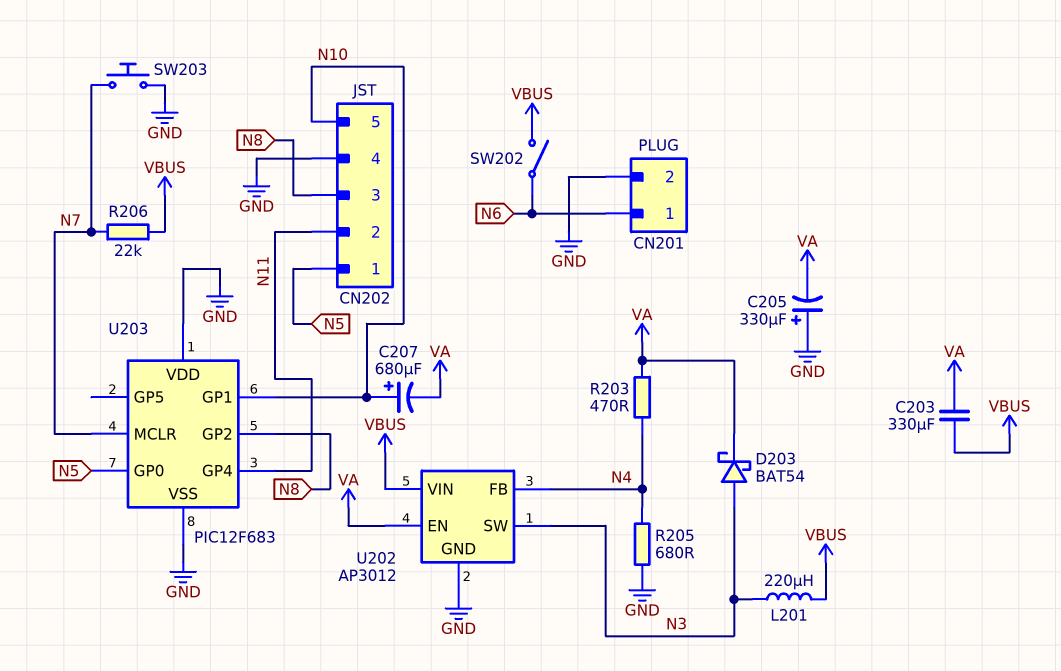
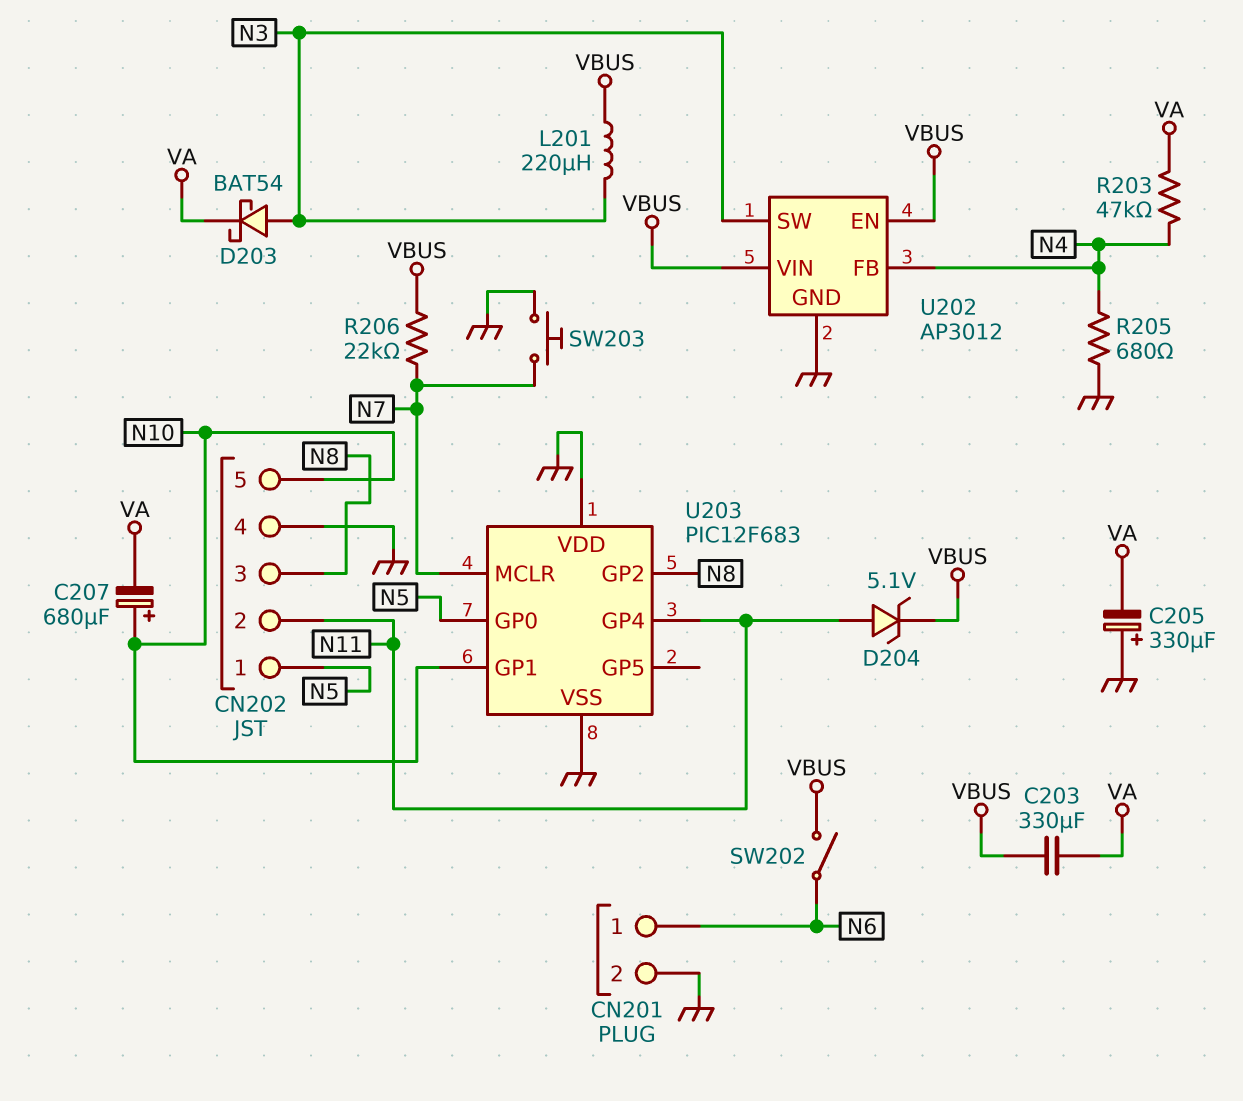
D204: none -> zener 5.1V (A N11, K VBUS)
R203: 470 (N4, VA) -> 47k (N4, VA)
U202 pin EN: VA -> VBUS

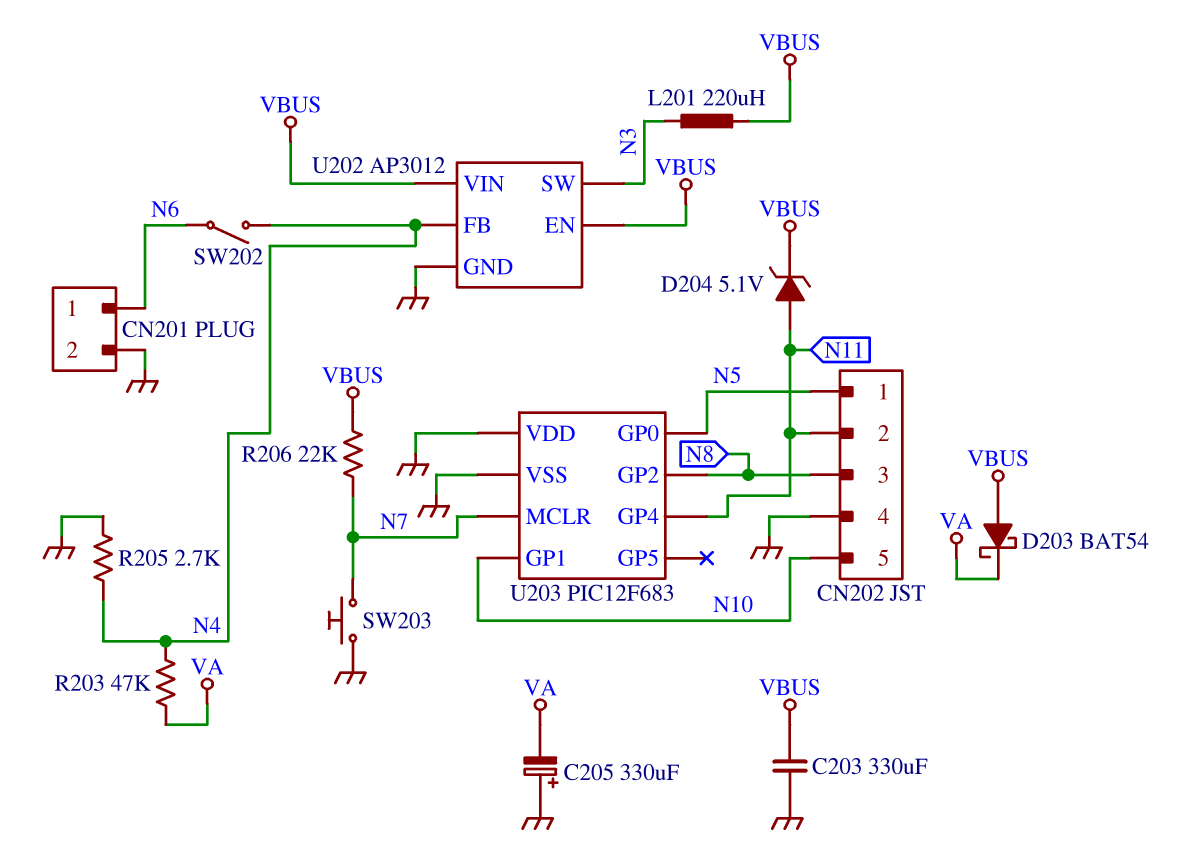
C203: 330uF (VA, VBUS) -> 330uF (GND, VBUS)
C207: 680uF (plus N10, minus VA) -> none
D203: schottky BAT54 (A N3, K VA) -> schottky BAT54 (A VBUS, K VA)
R205: 680 (GND, N4) -> 2.7k (GND, N4)
SW202: switch (N6, VBUS) -> switch (N4, N6)

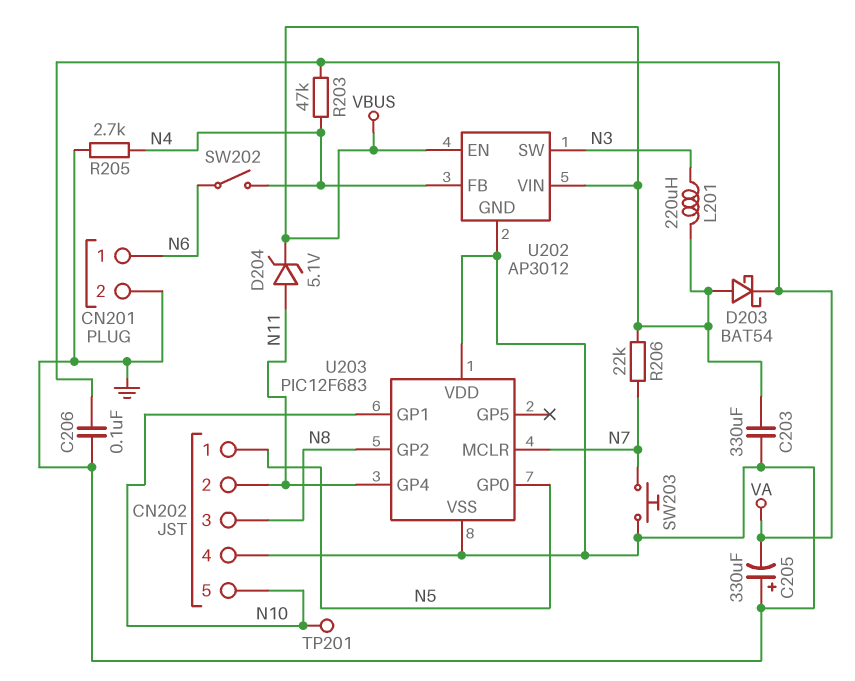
C206: none -> 100nF (GND, VA)
TP201: none -> test point (N10)

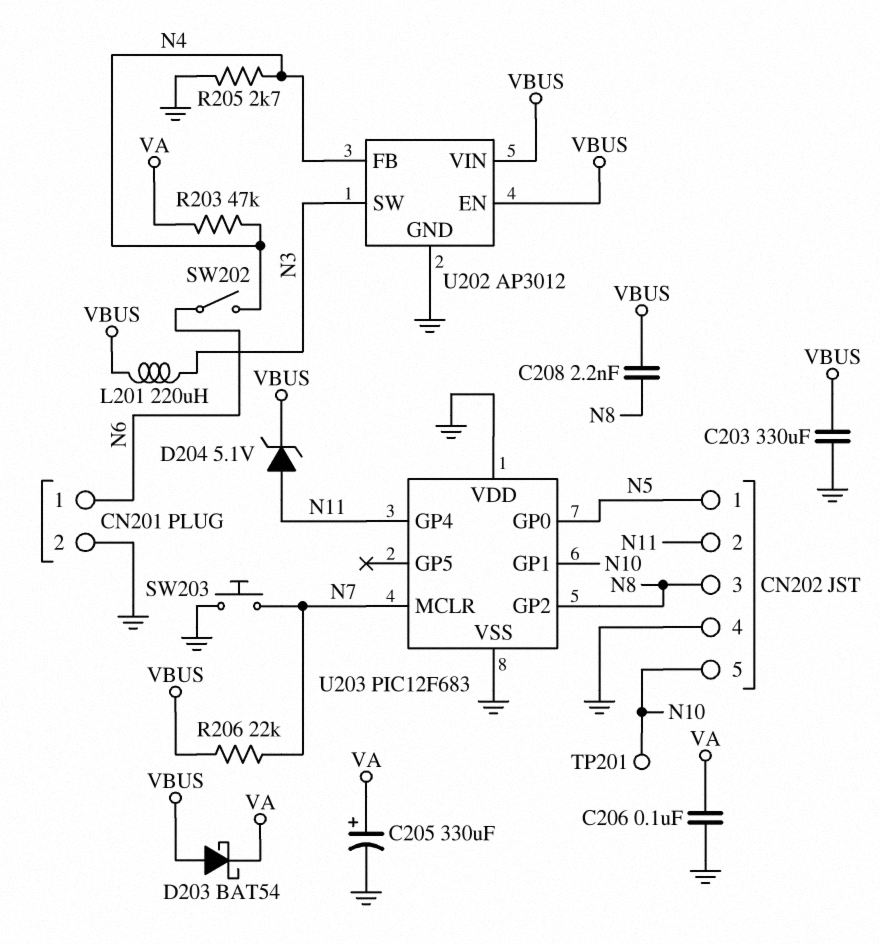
C205: 330uF (plus GND, minus VA) -> 330uF (plus VA, minus GND)
C208: none -> 2.2nF (N8, VBUS)

